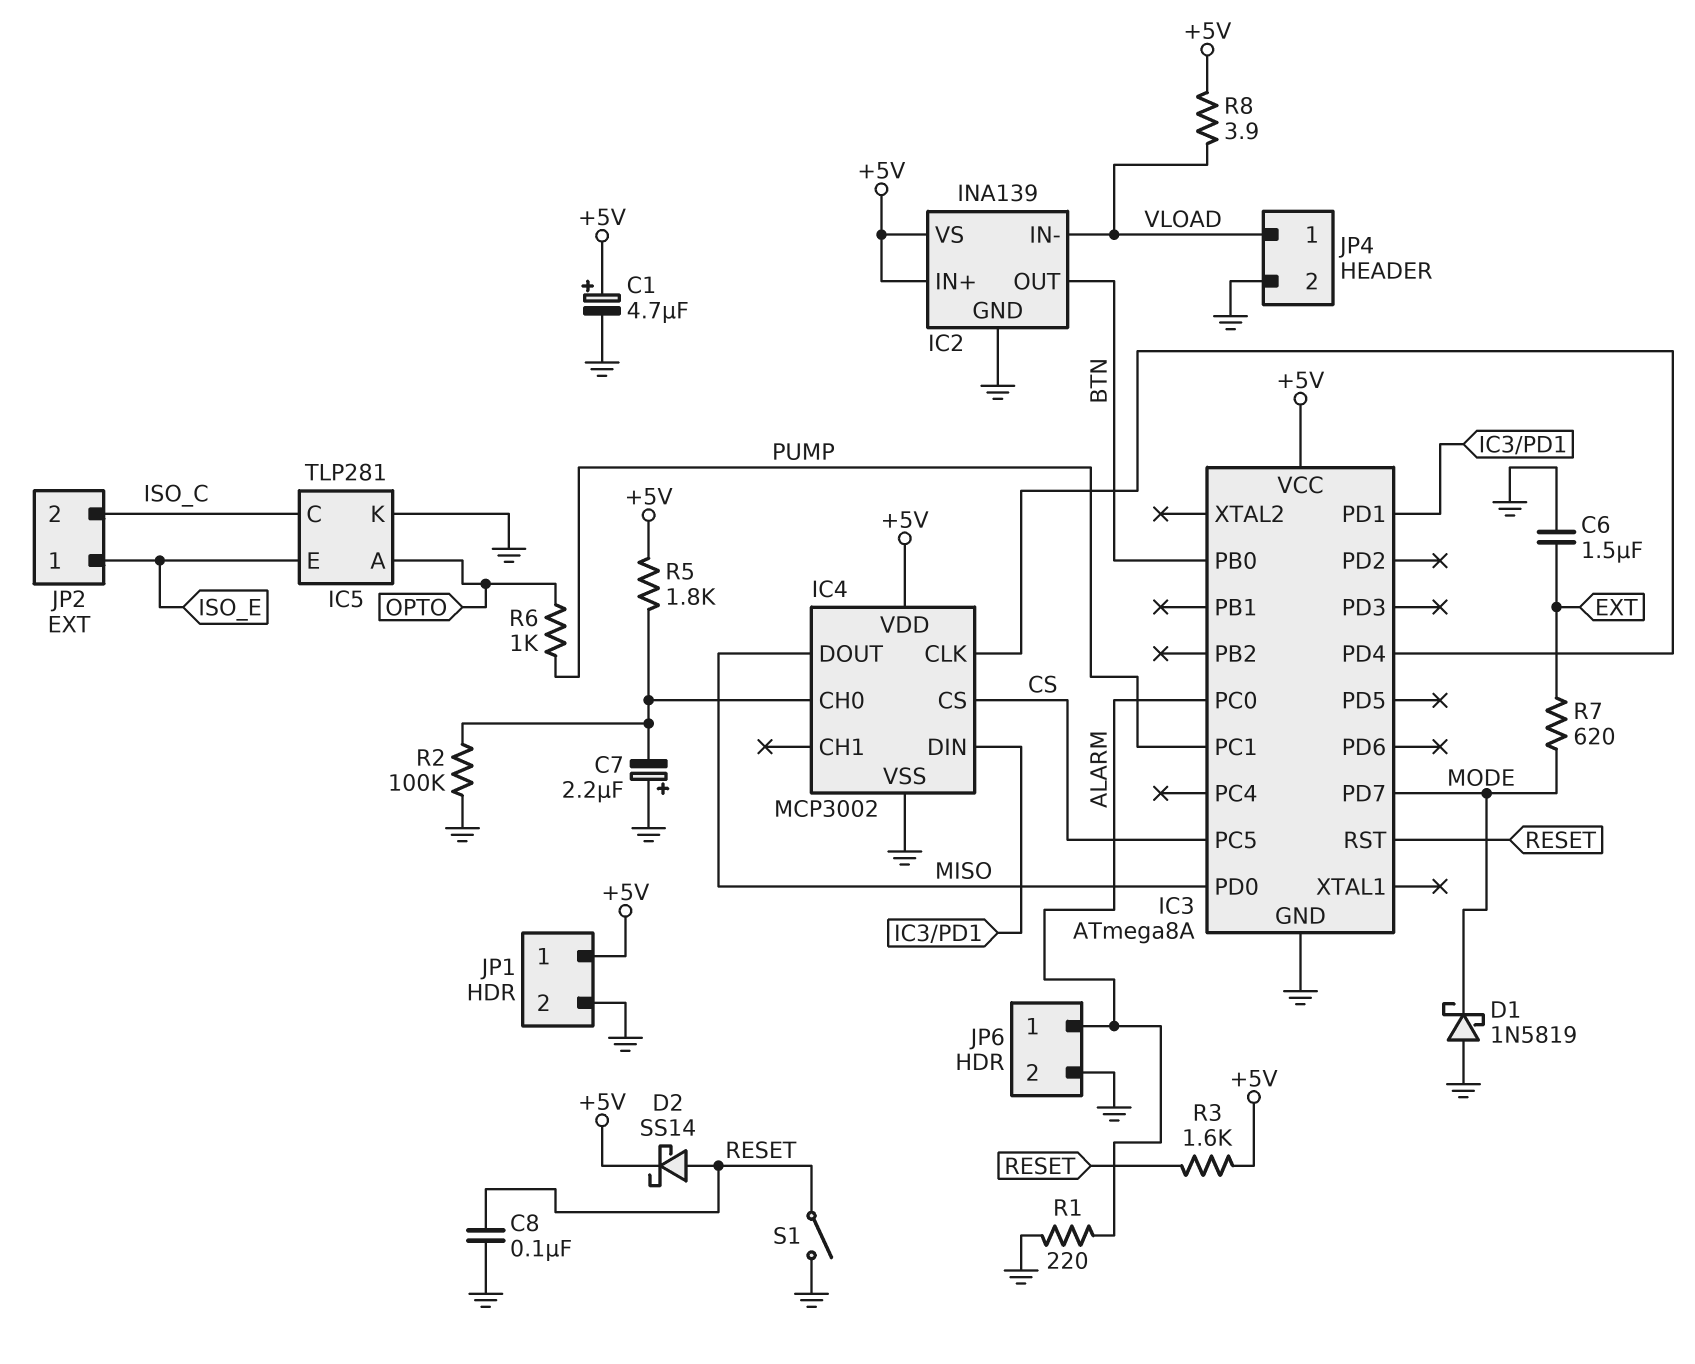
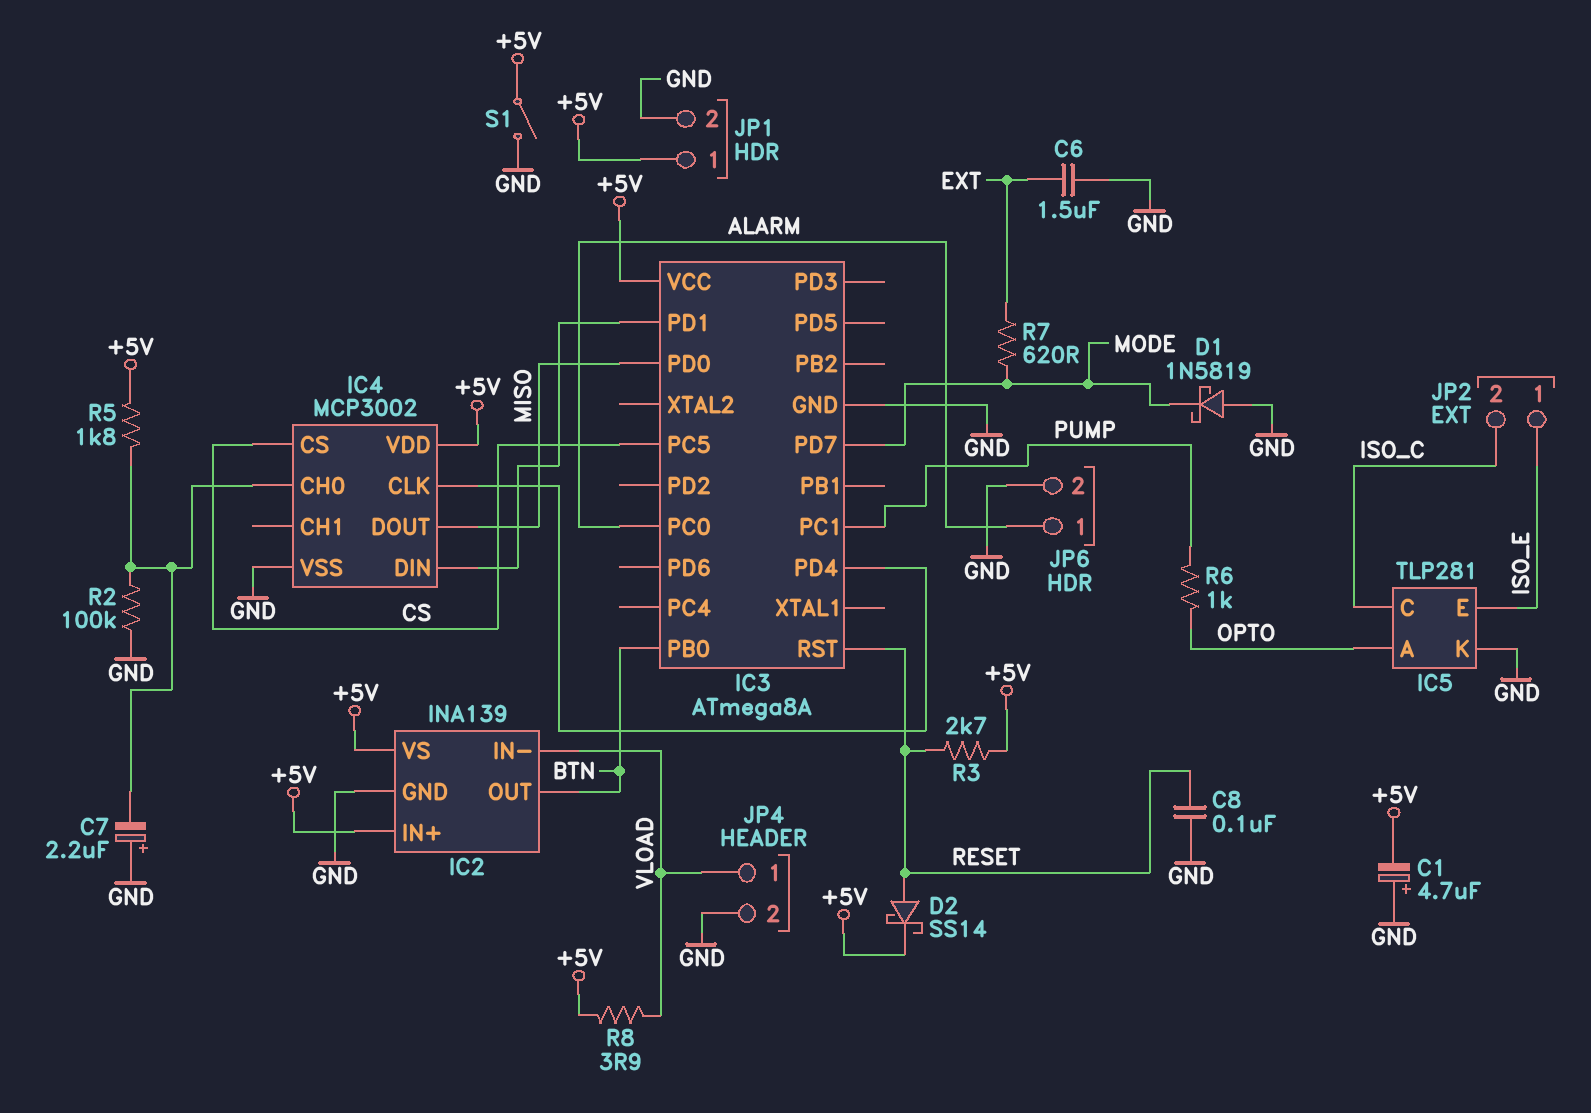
C1: 4.7uF (plus +5V, minus GND) -> 4.7uF (plus GND, minus +5V)
R1: 220 (ALARM, GND) -> none
R3: 1.6k (+5V, RESET) -> 2.7k (+5V, RESET)
S1: switch (GND, RESET) -> switch (+5V, GND)

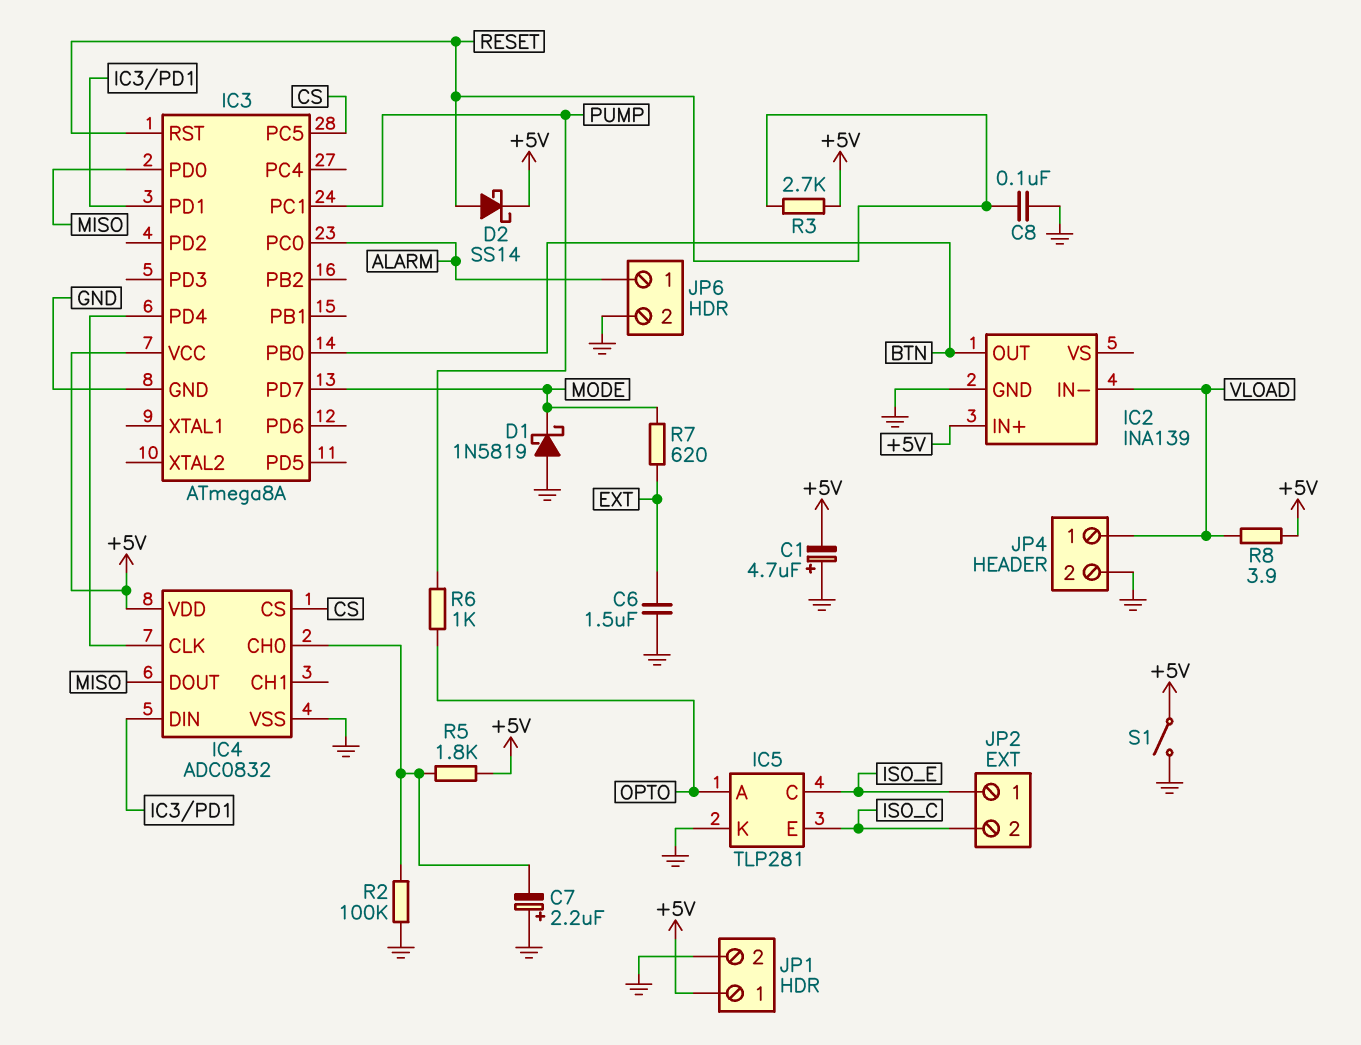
IC2 pin VS: +5V -> none
IC4: MCP3002 -> ADC0832
IC5 pin C: ISO_C -> ISO_E
IC5 pin E: ISO_E -> ISO_C

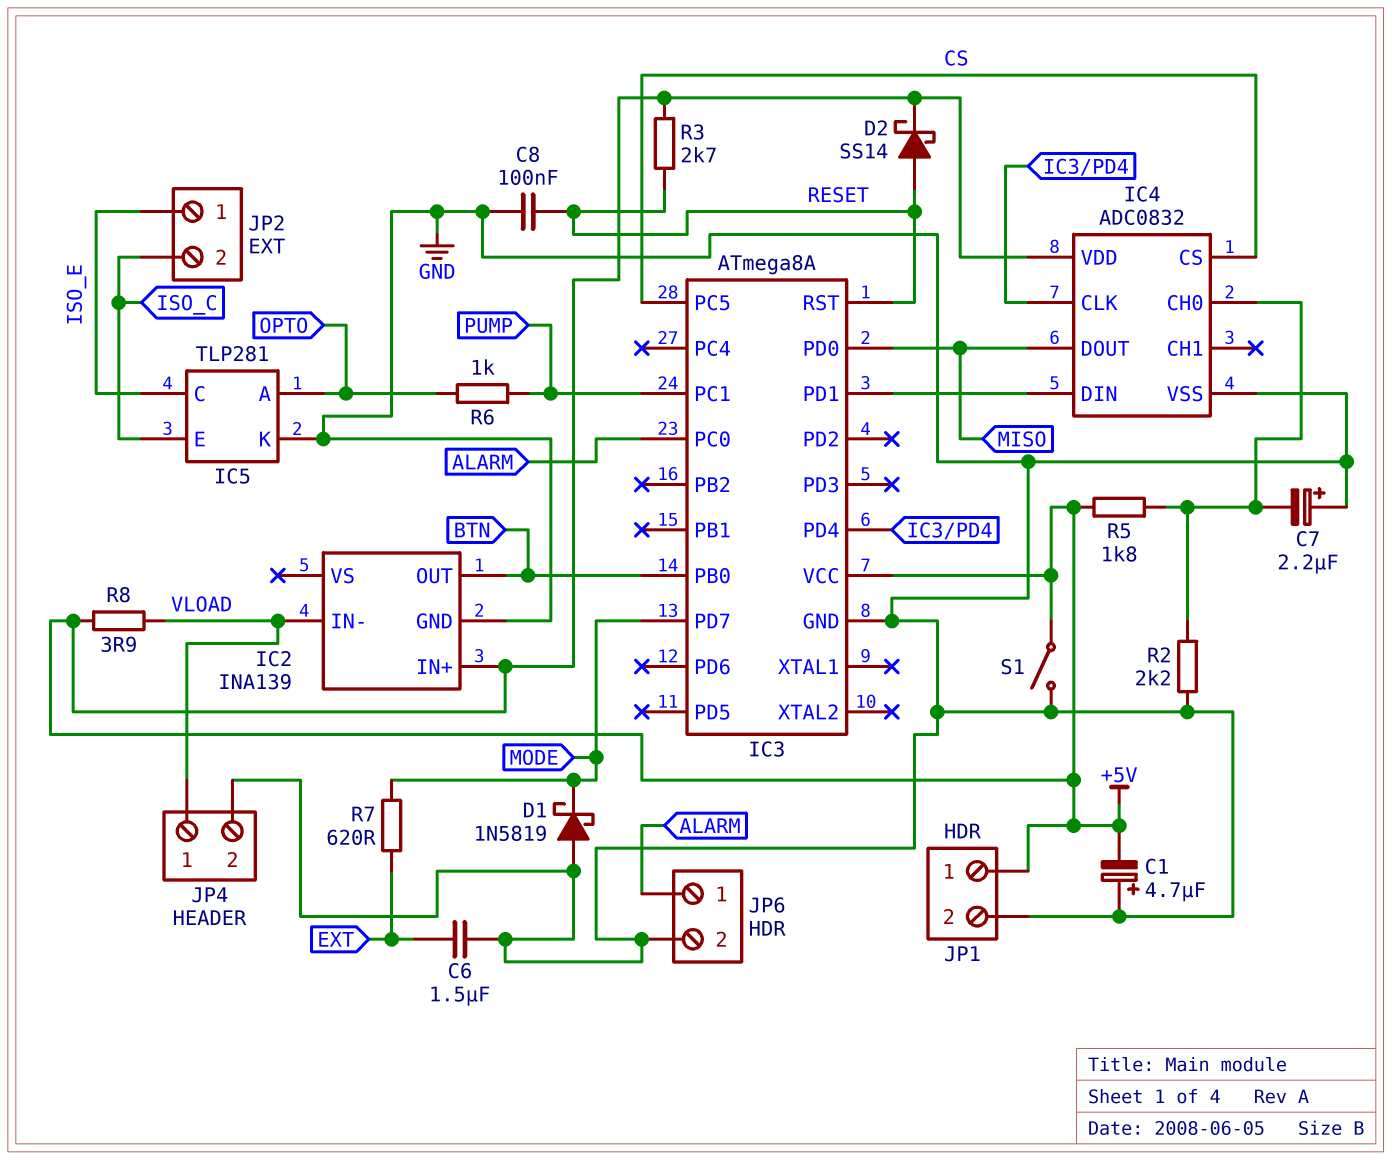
R2: 100k (GND, IC4/CH0) -> 2.2k (GND, IC4/CH0)

